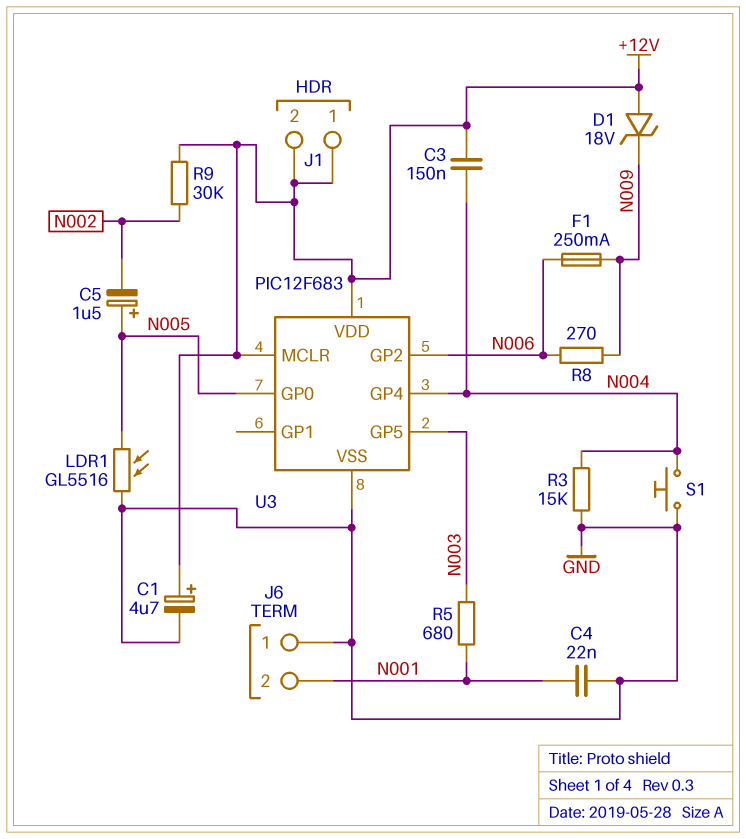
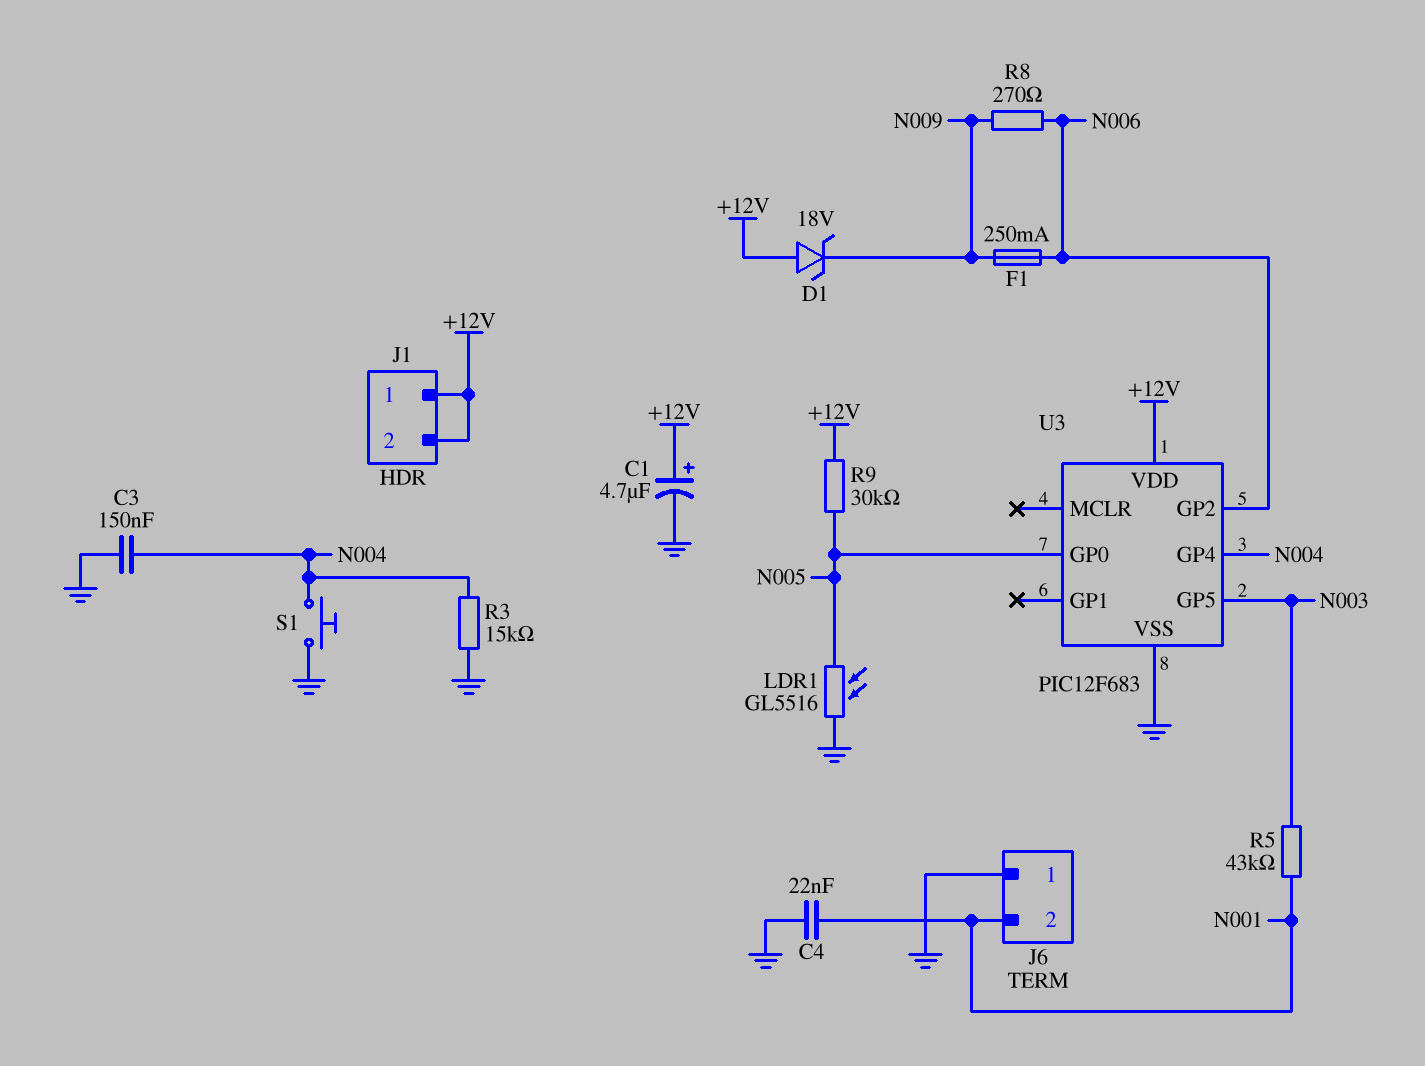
C3: 150nF (+12V, N004) -> 150nF (GND, N004)
C5: 1.5uF (plus N005, minus N002) -> none
R5: 680 (N001, N003) -> 43k (N001, N003)
R9: 30k (+12V, N002) -> 30k (+12V, N005)
U3 pin MCLR: +12V -> none

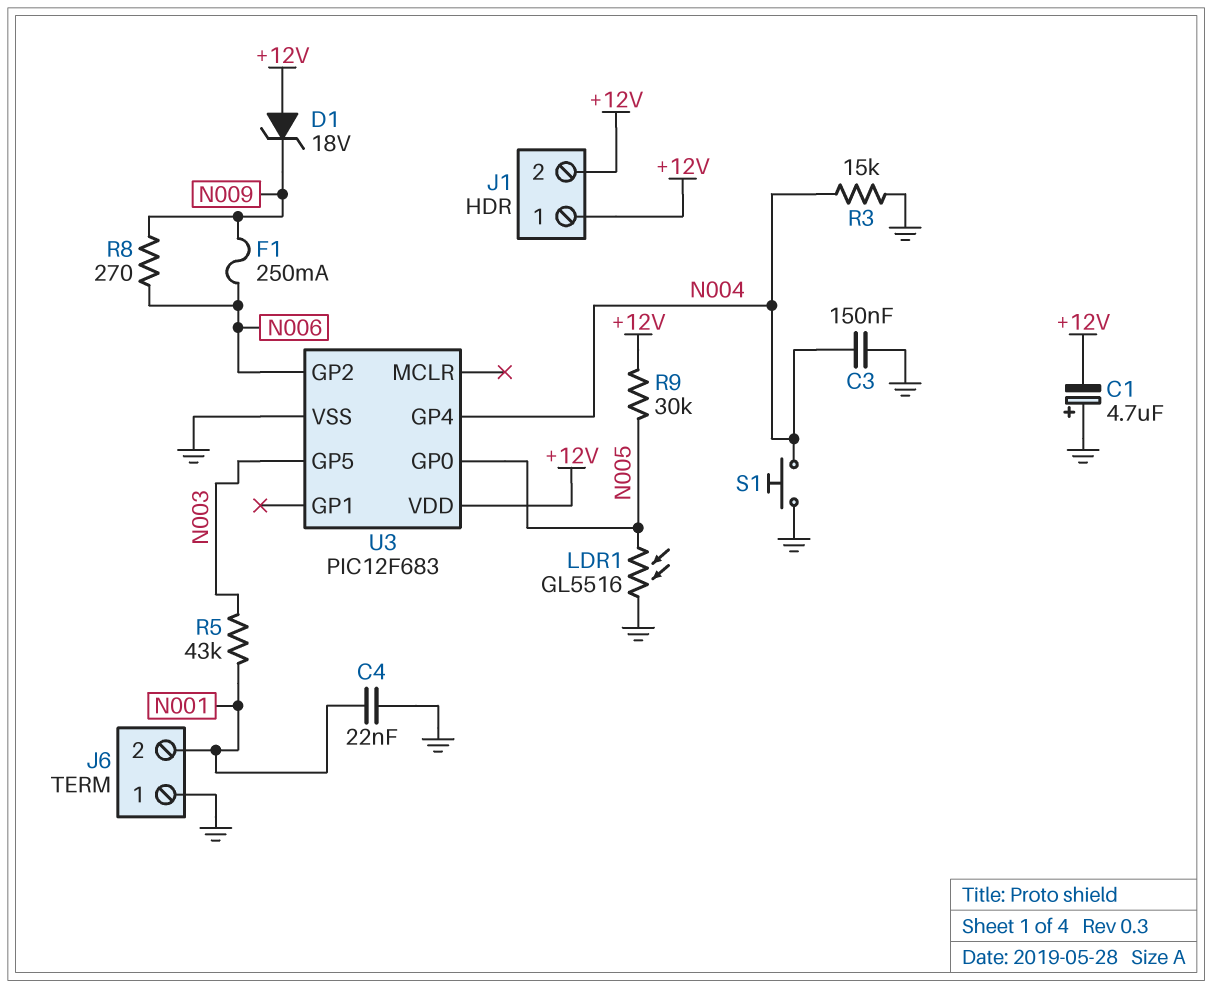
C1: 4.7uF (plus +12V, minus GND) -> 4.7uF (plus GND, minus +12V)

